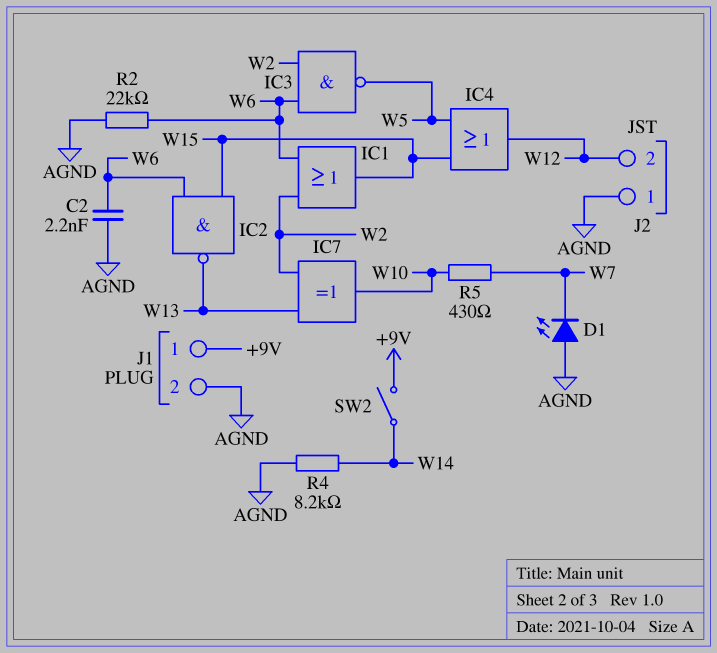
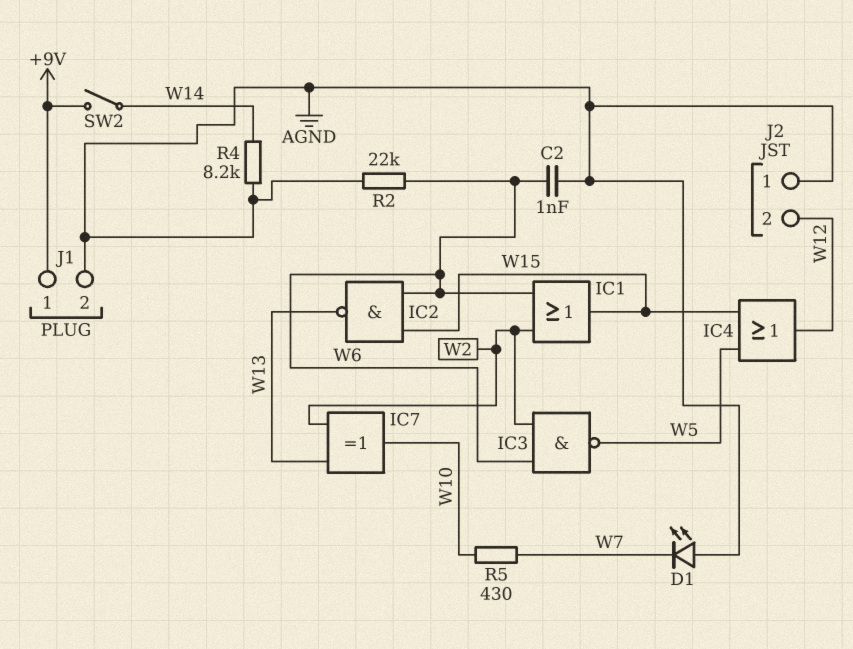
C2: 2.2nF (AGND, W6) -> 1nF (AGND, W6)

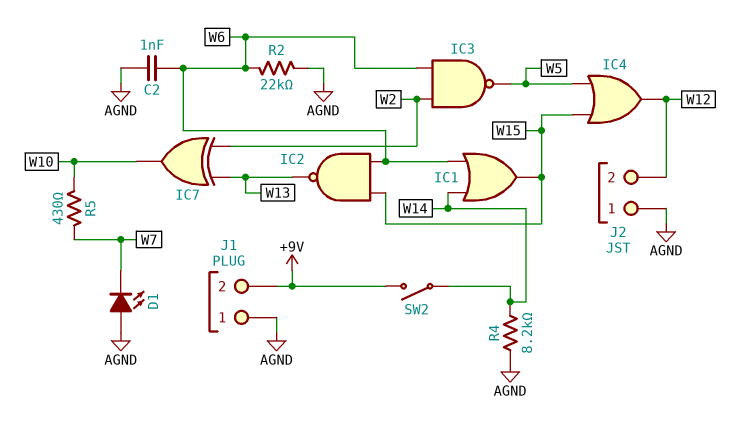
IC1: OR (in W2, in W6, out W15) -> OR (in W6, in W14, out W15)
J1 pin 1: +9V -> AGND
J1 pin 2: AGND -> +9V

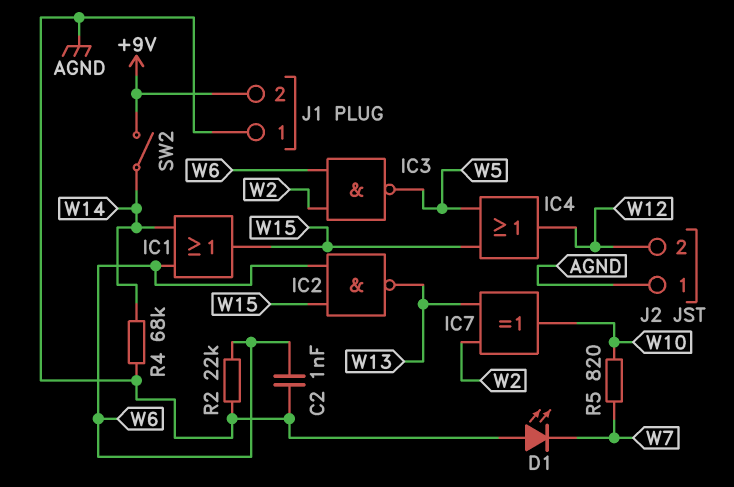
R4: 8.2k (AGND, W14) -> 68k (AGND, W14)
R5: 430 (W7, W10) -> 820 (W7, W10)

